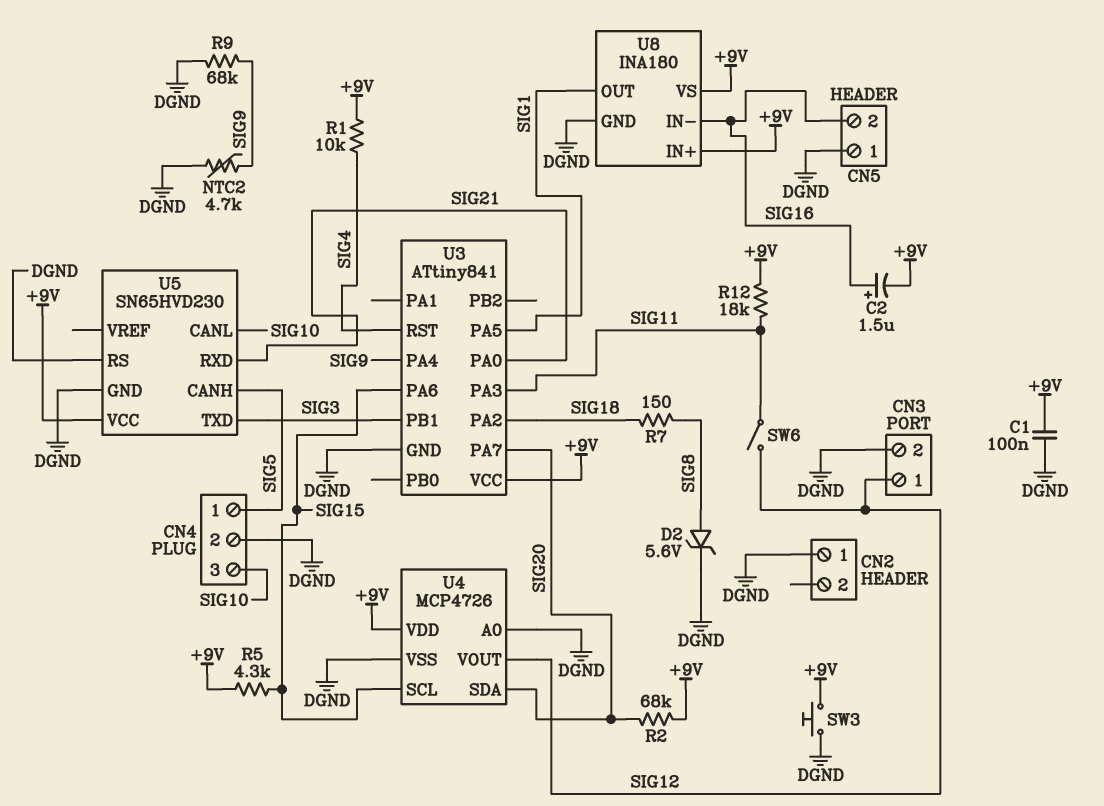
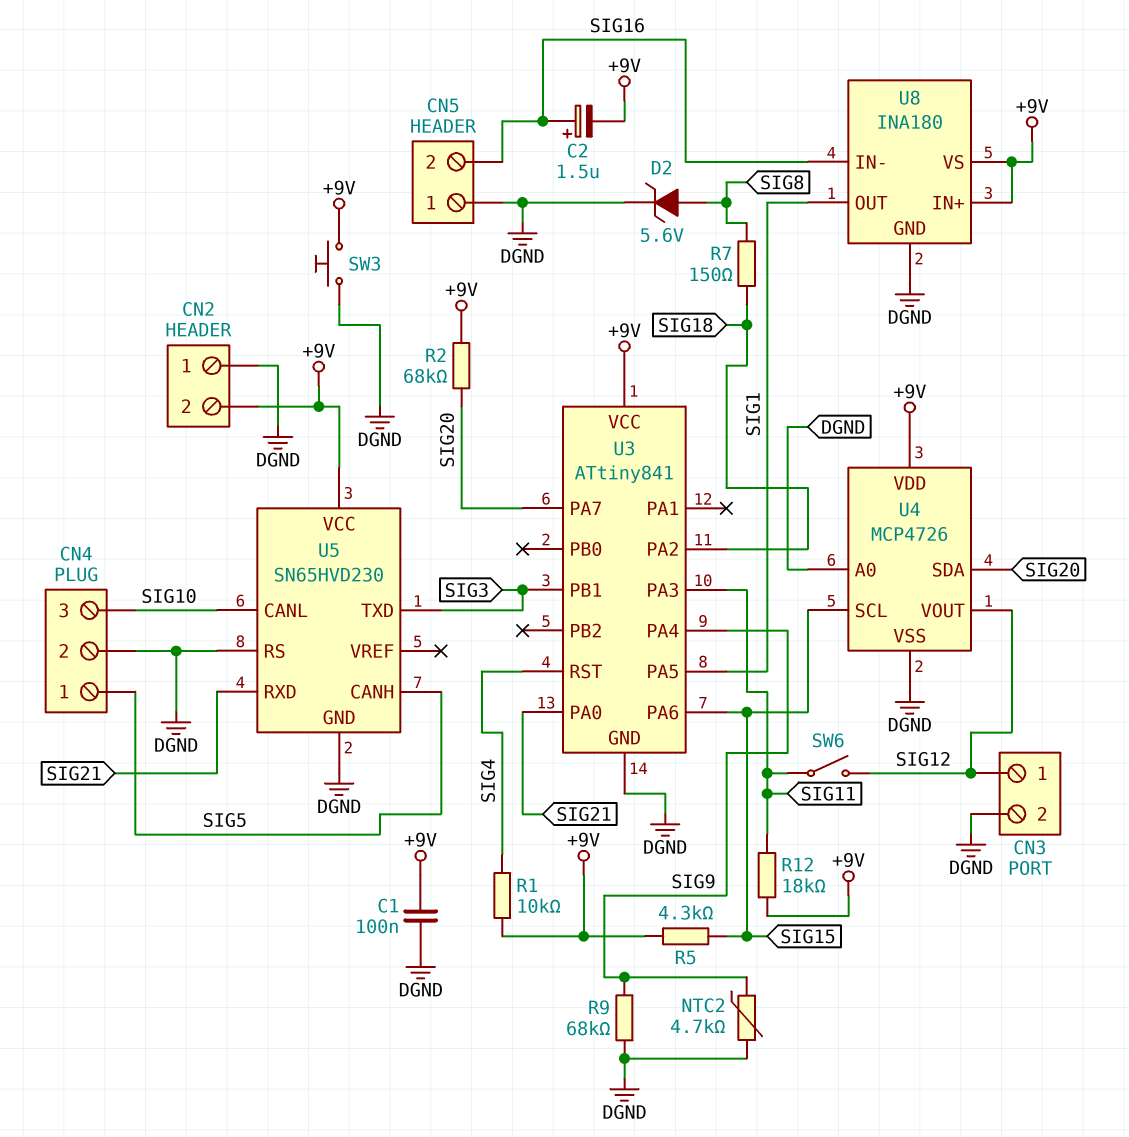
CN2 pin 2: none -> +9V

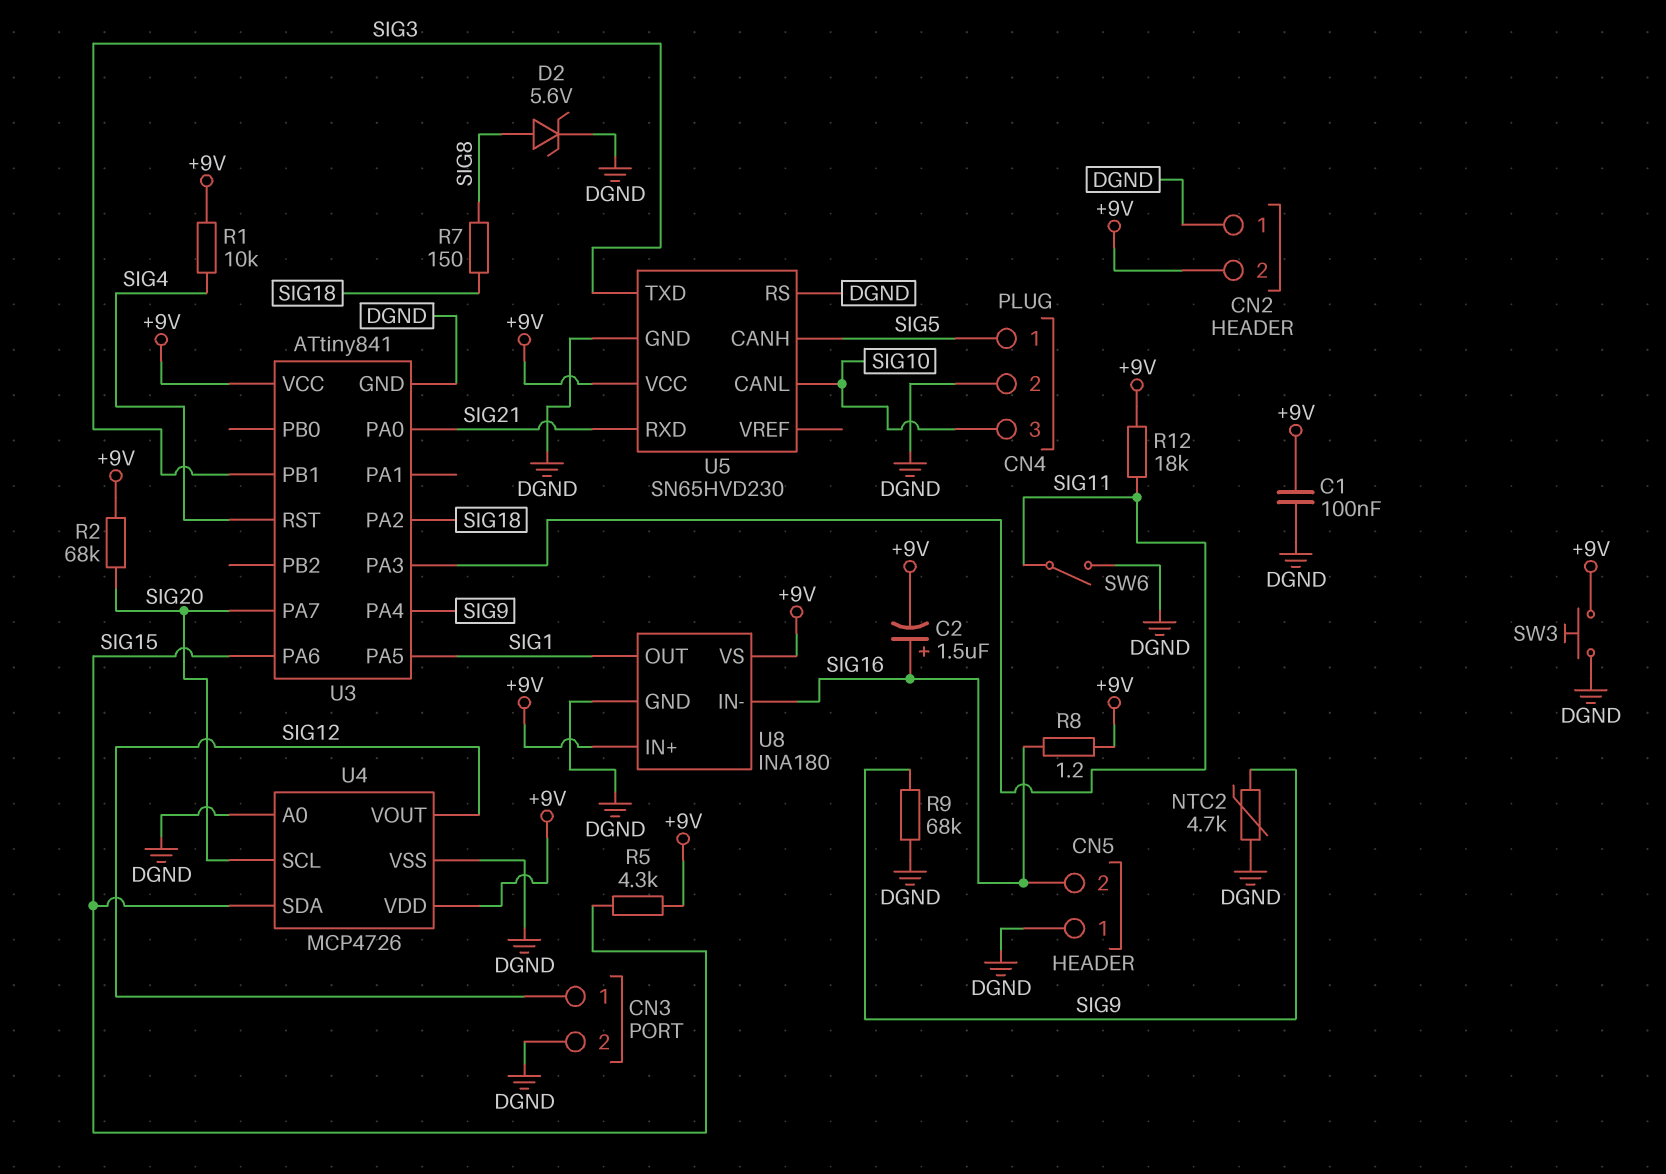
R8: none -> 1.2 (+9V, SIG16)
SW6: switch (SIG11, SIG12) -> switch (DGND, SIG11)
U4 pin SCL: SIG15 -> SIG20
U4 pin SDA: SIG20 -> SIG15

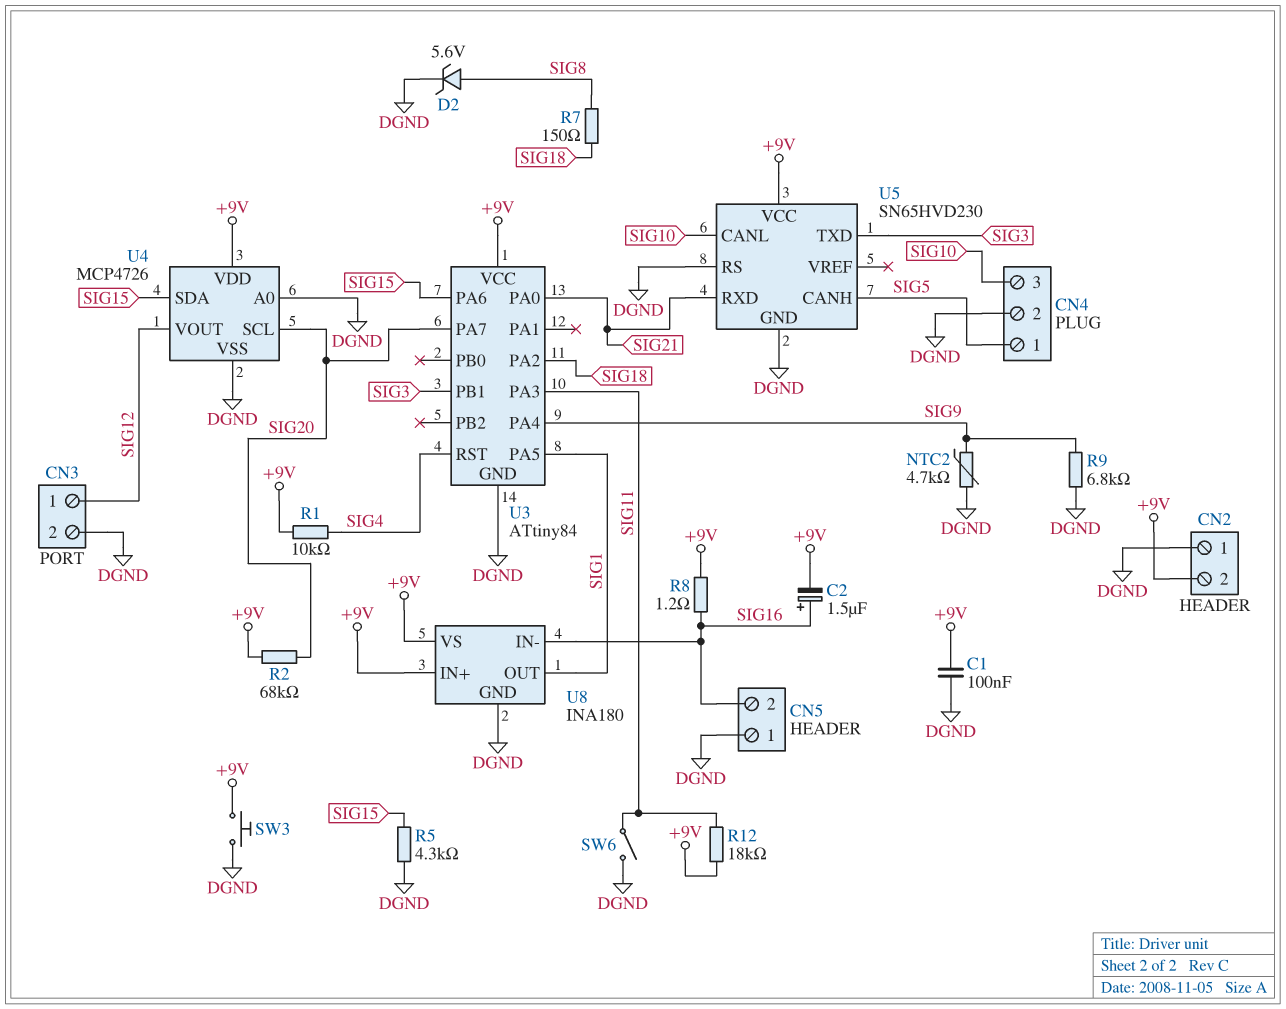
R5: 4.3k (+9V, SIG15) -> 4.3k (DGND, SIG15)
R9: 68k (DGND, SIG9) -> 6.8k (DGND, SIG9)
U3: ATtiny841 -> ATtiny84

